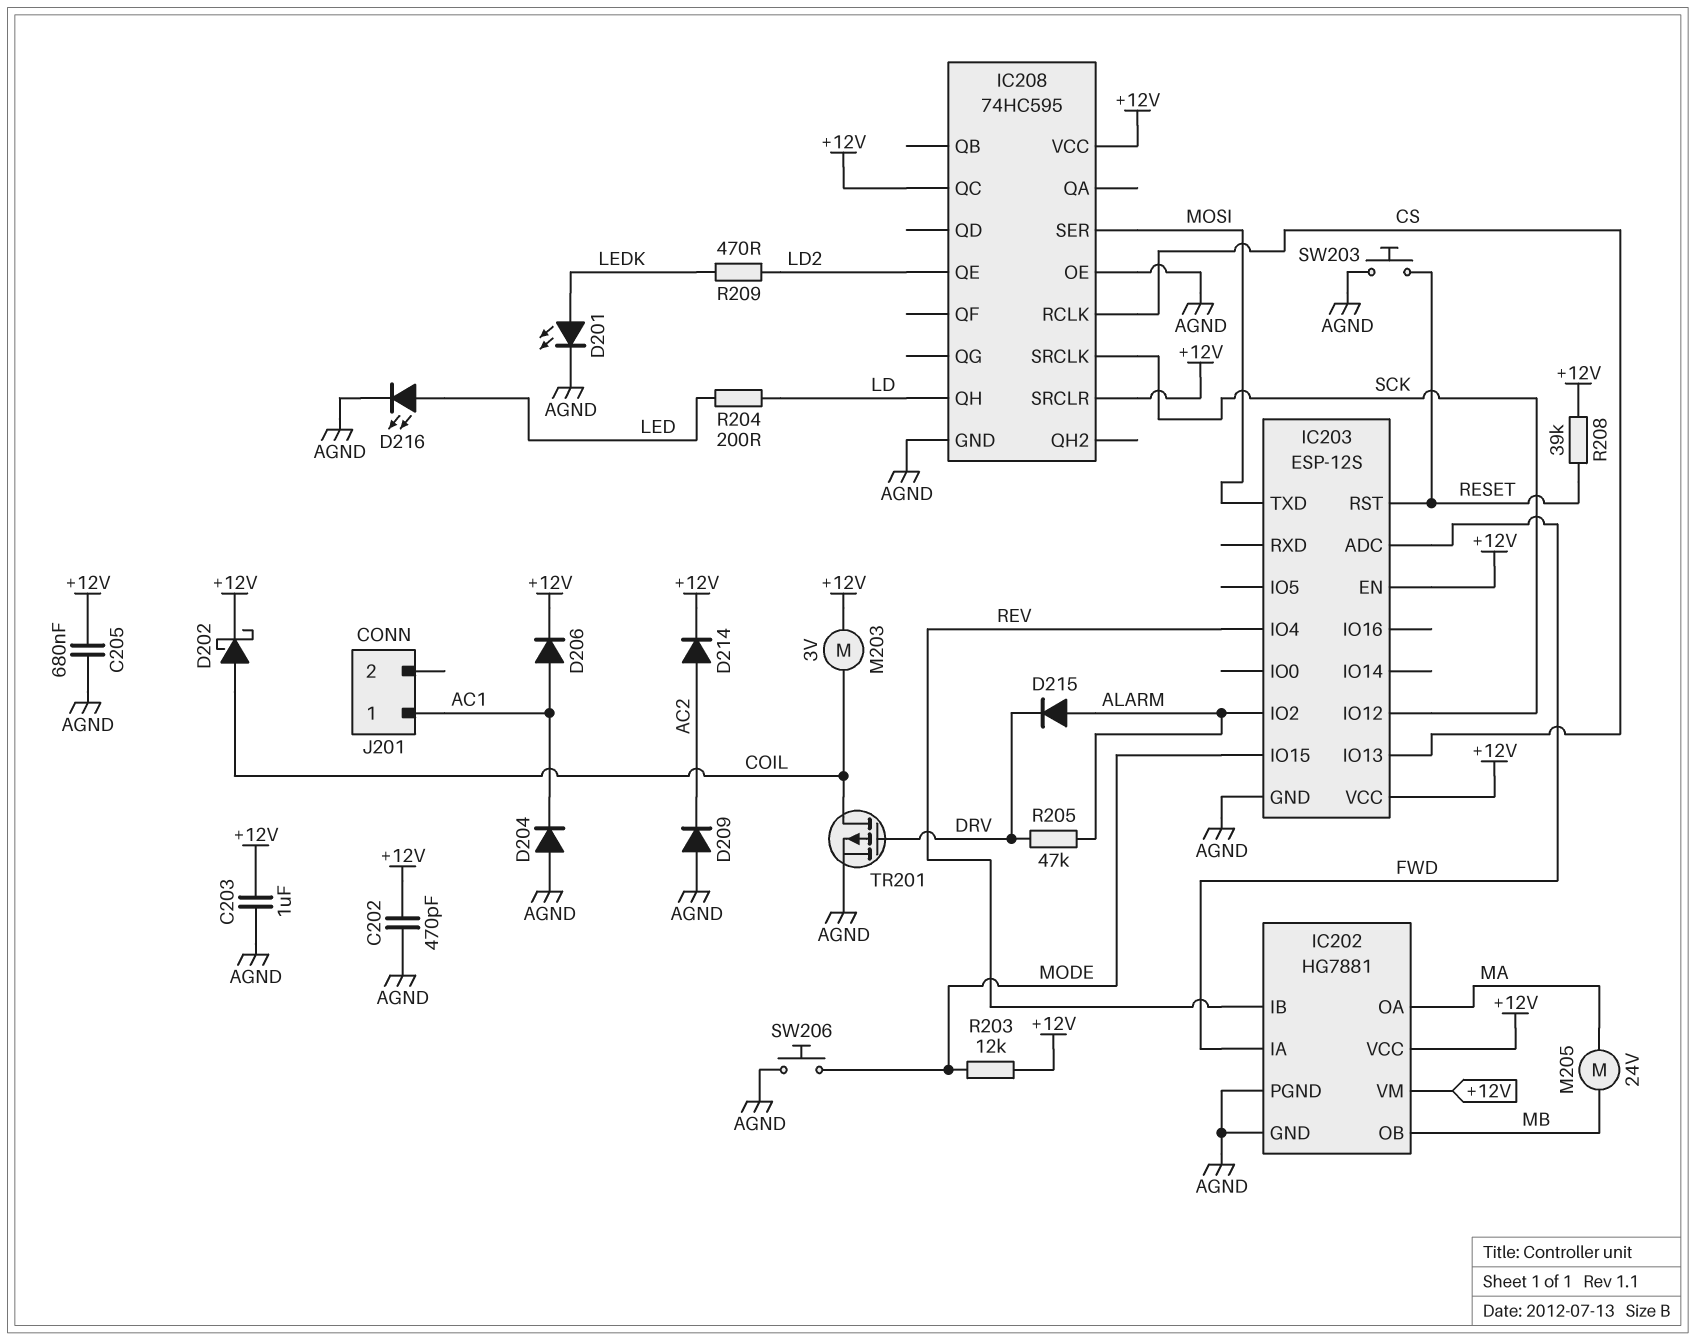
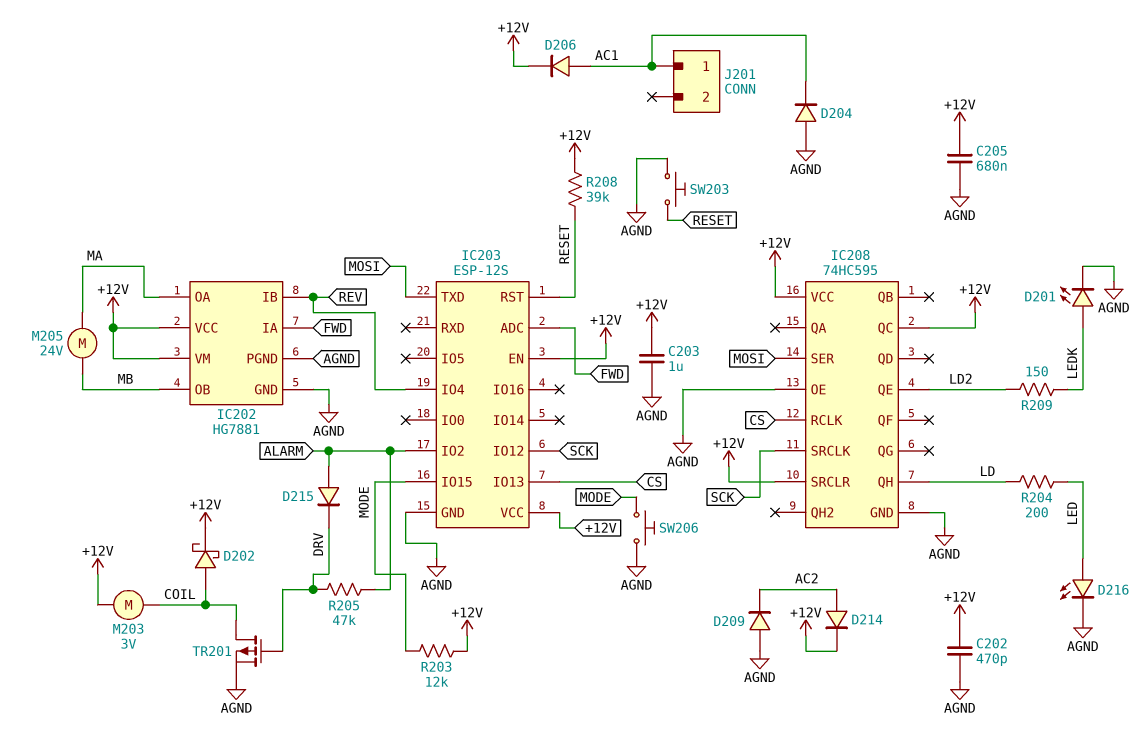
R209: 470 (LD2, LEDK) -> 150 (LD2, LEDK)

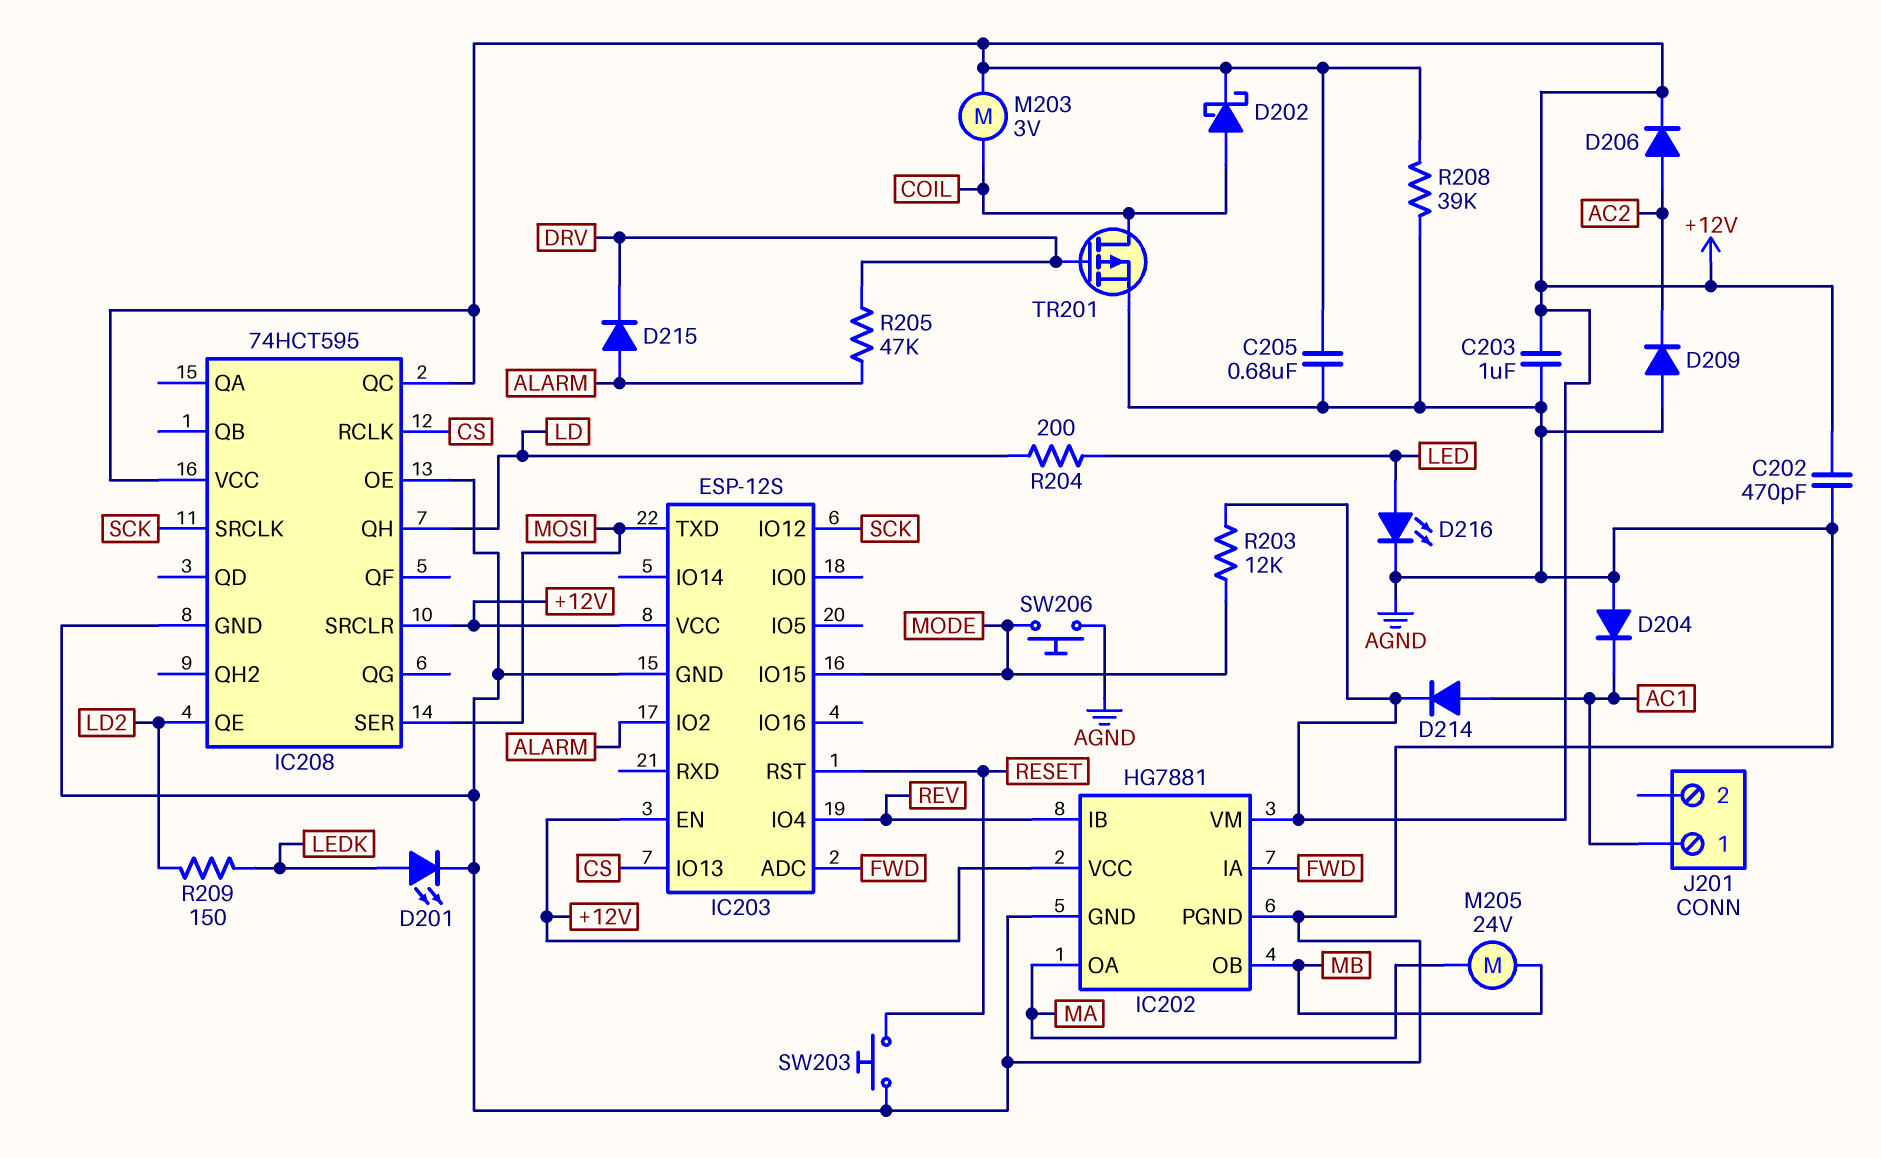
D206: diode (A AC1, K +12V) -> diode (A AC2, K +12V)
D214: diode (A AC2, K +12V) -> diode (A AC1, K +12V)
IC208: 74HC595 -> 74HCT595
R208: 39k (+12V, RESET) -> 39k (+12V, AGND)

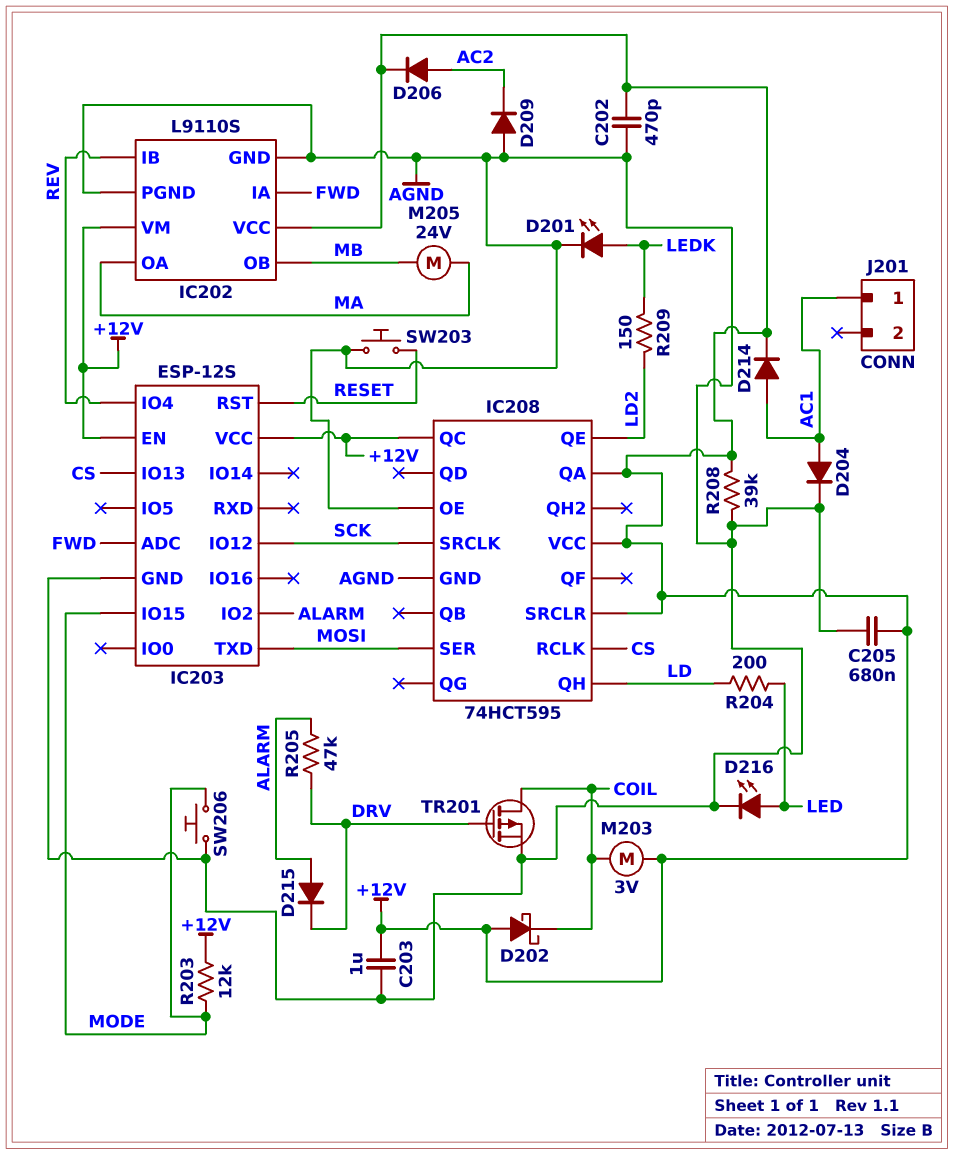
D202: schottky (A COIL, K +12V) -> schottky (A +12V, K COIL)
D204: diode (A AGND, K AC1) -> diode (A AC1, K AGND)
IC202: HG7881 -> L9110S
IC208 pin QA: none -> +12V

